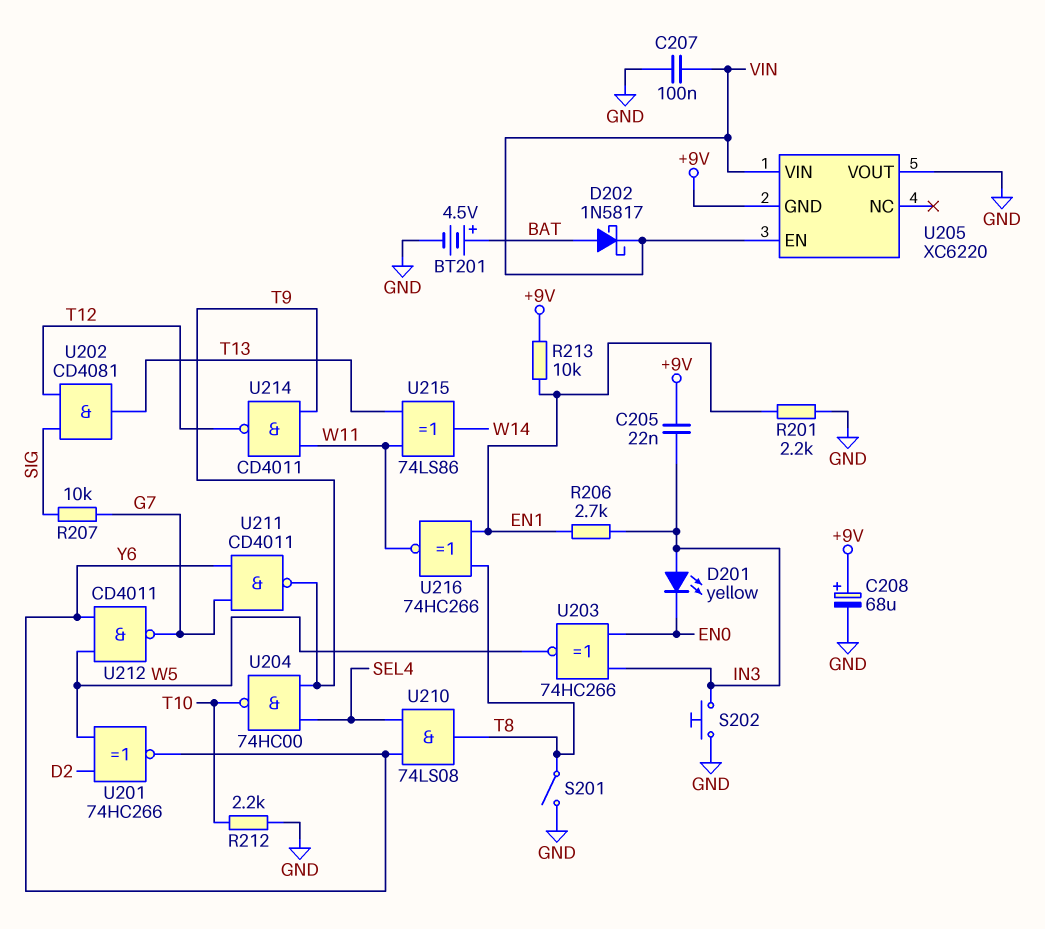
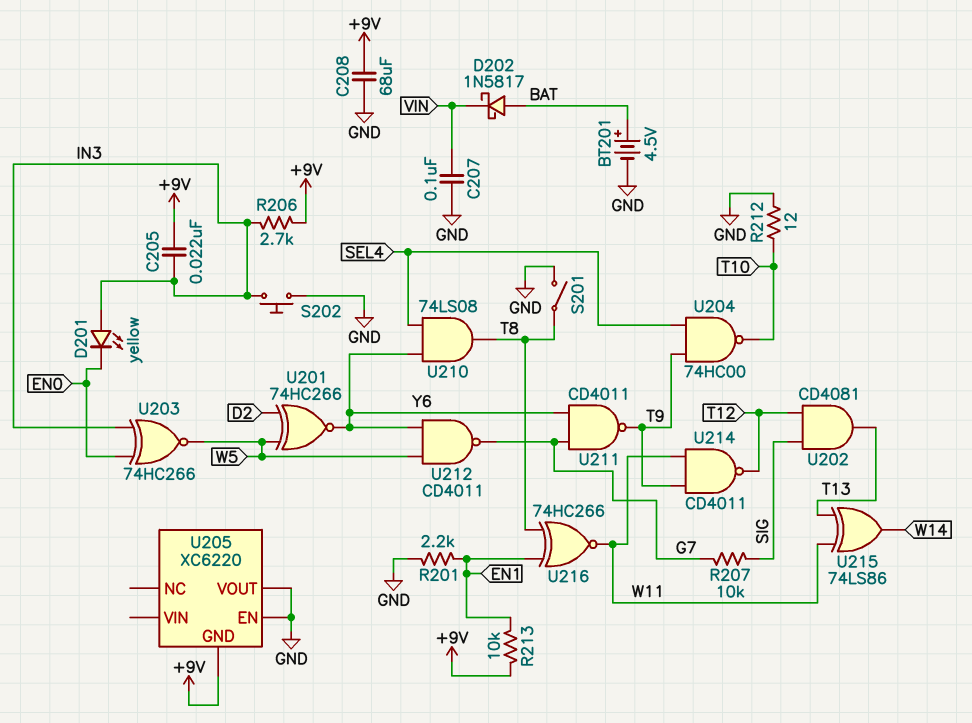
C208: 68uF (plus +9V, minus GND) -> 68uF (+9V, GND)
R206: 2.7k (EN1, IN3) -> 2.7k (+9V, IN3)
R212: 2.2k (GND, T10) -> 12 (GND, T10)
U205 pin EN: VIN -> GND
U205 pin VIN: VIN -> none

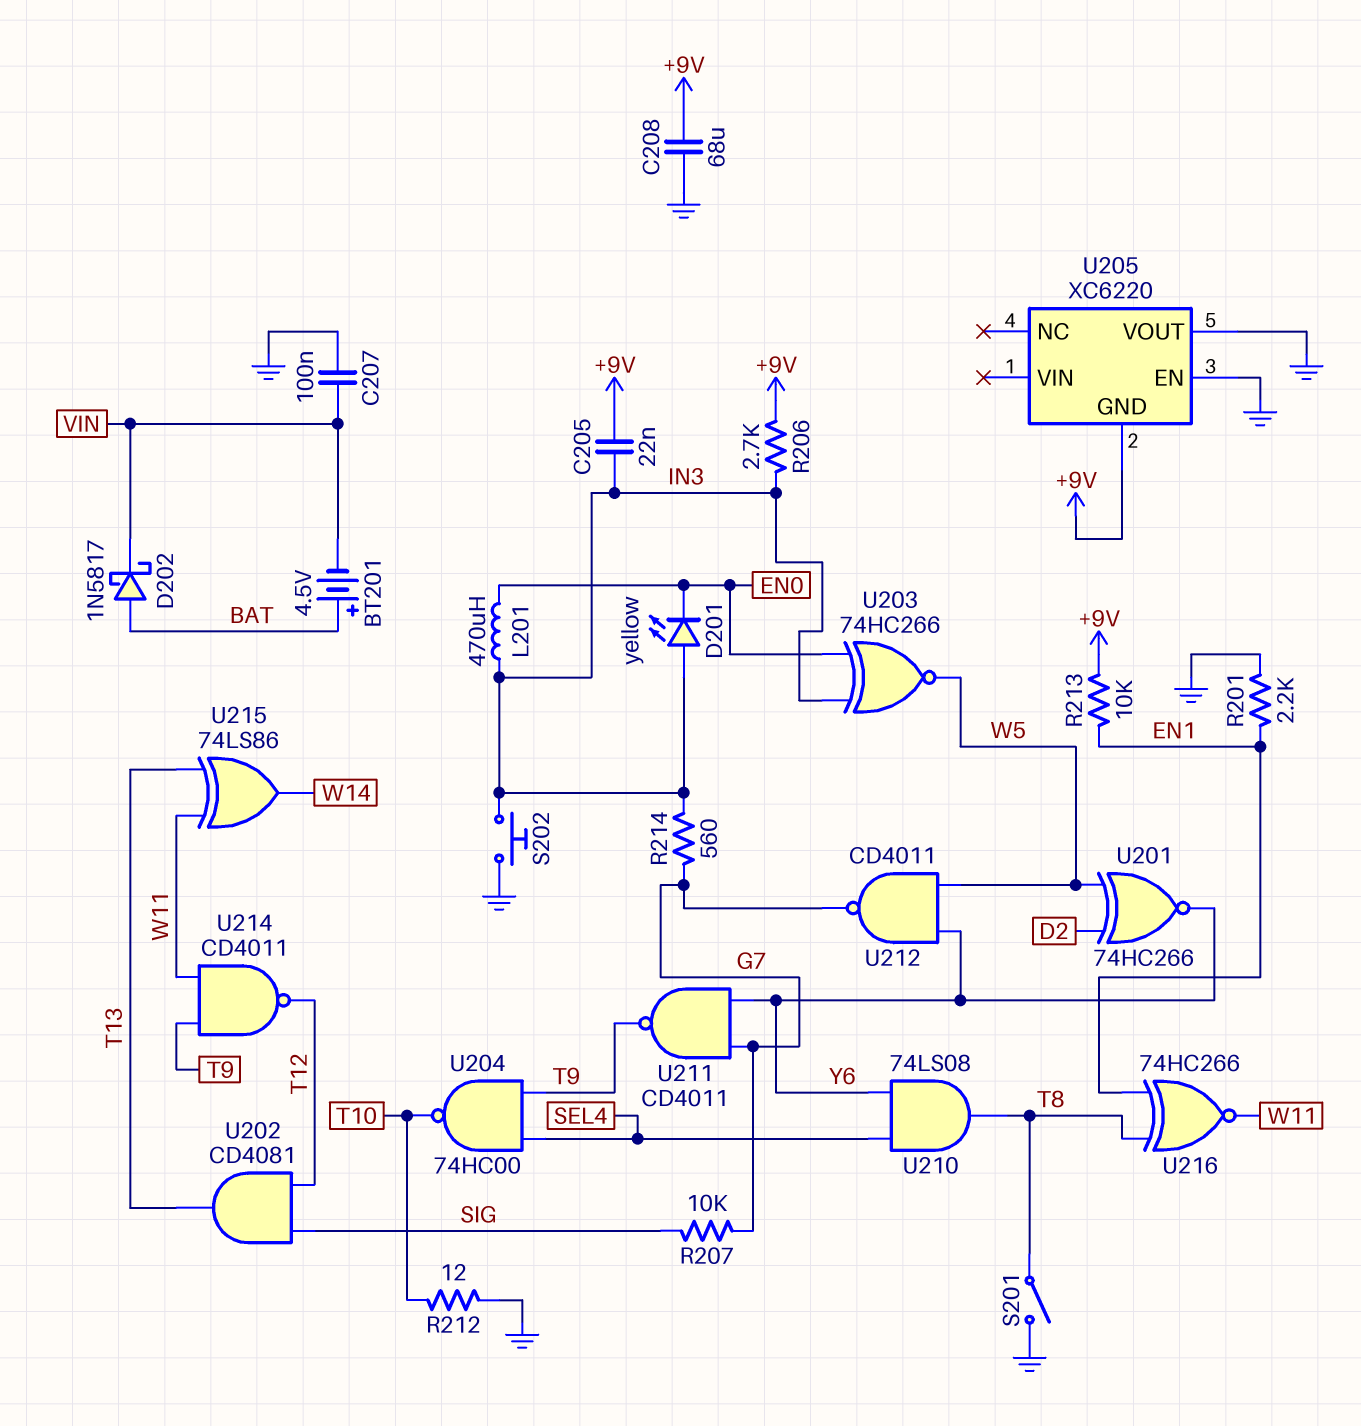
BT201: 4.5V (plus BAT, minus GND) -> 4.5V (plus BAT, minus VIN)
L201: none -> 470uH (EN0, IN3)
R214: none -> 560 (G7, IN3)

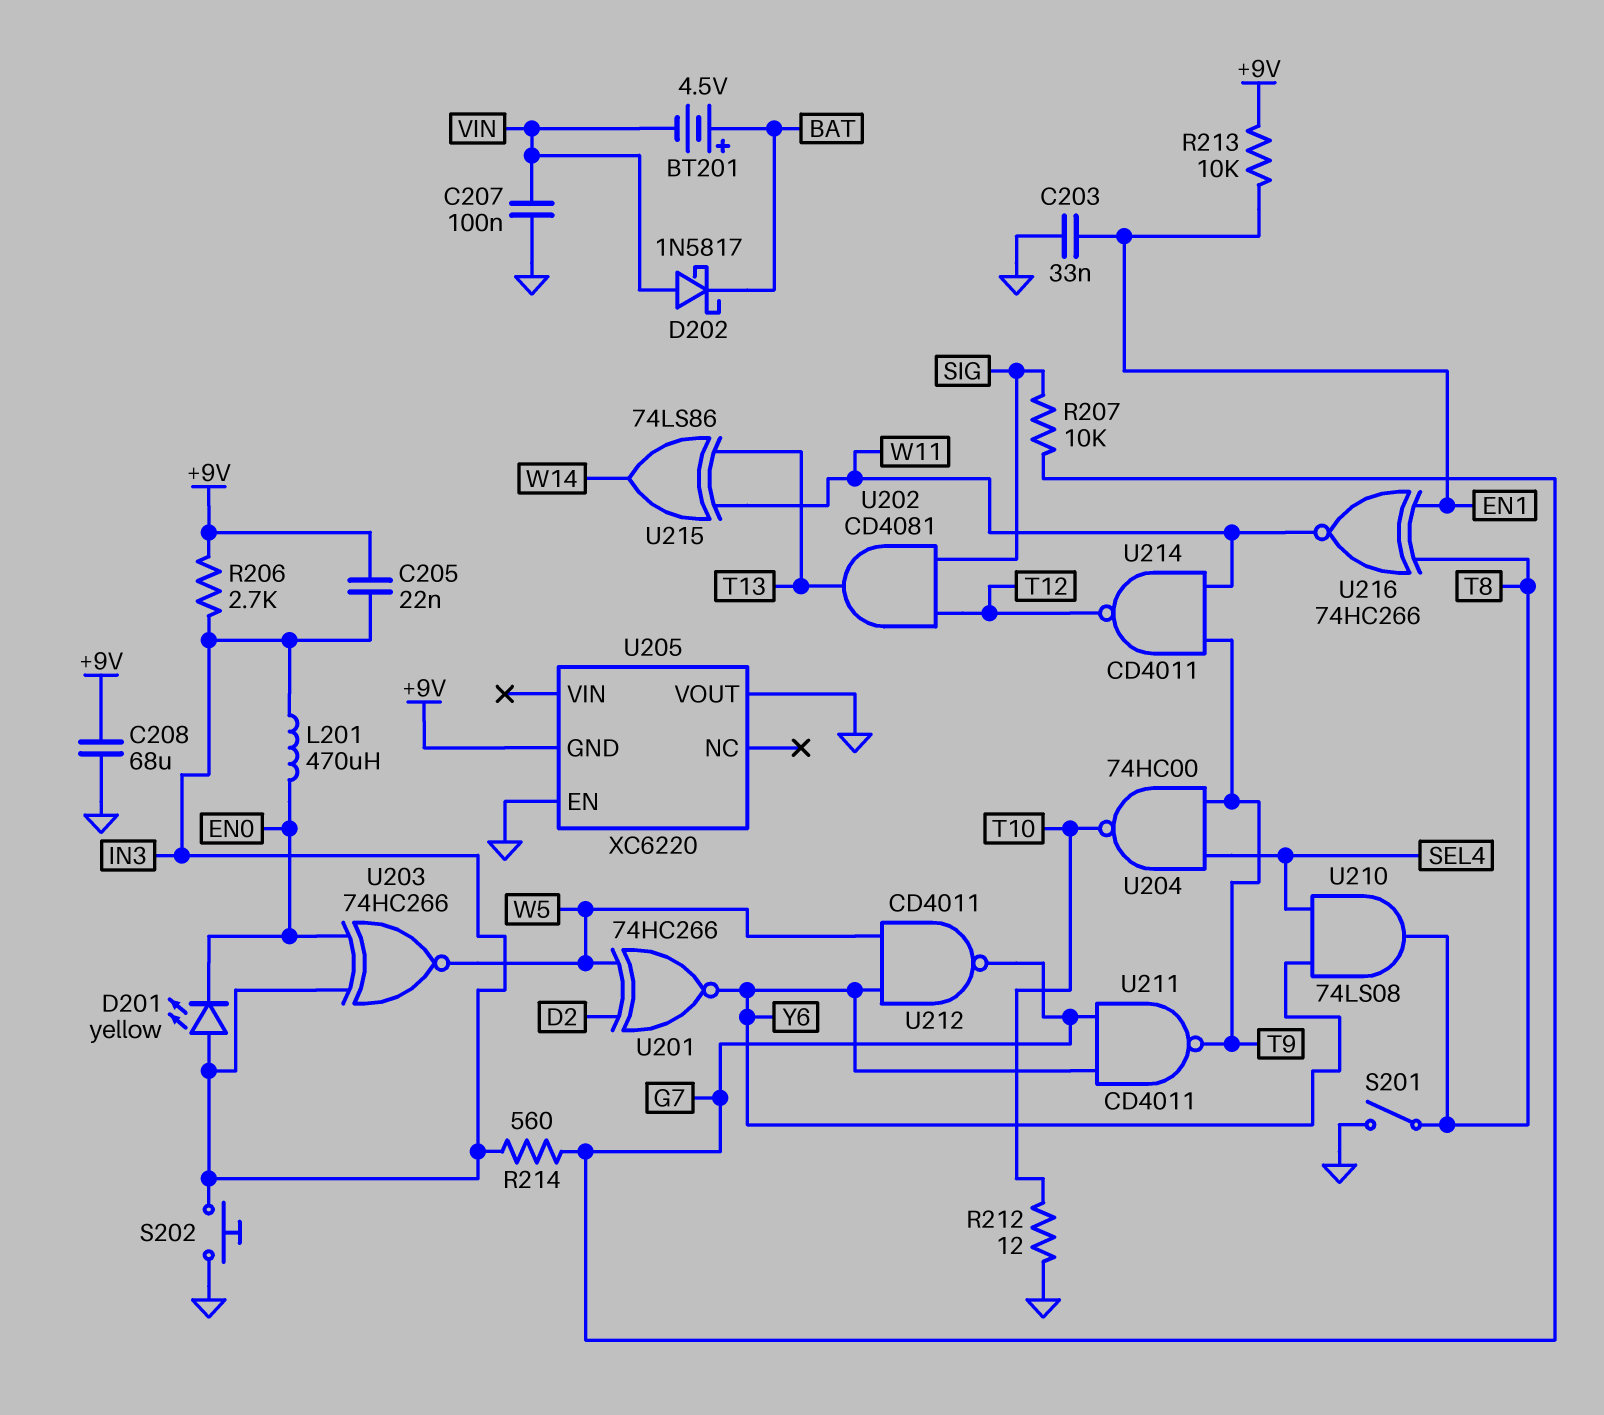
C203: none -> 33nF (EN1, GND)
D202: schottky 1N5817 (A BAT, K VIN) -> schottky 1N5817 (A VIN, K BAT)
R201: 2.2k (EN1, GND) -> none

